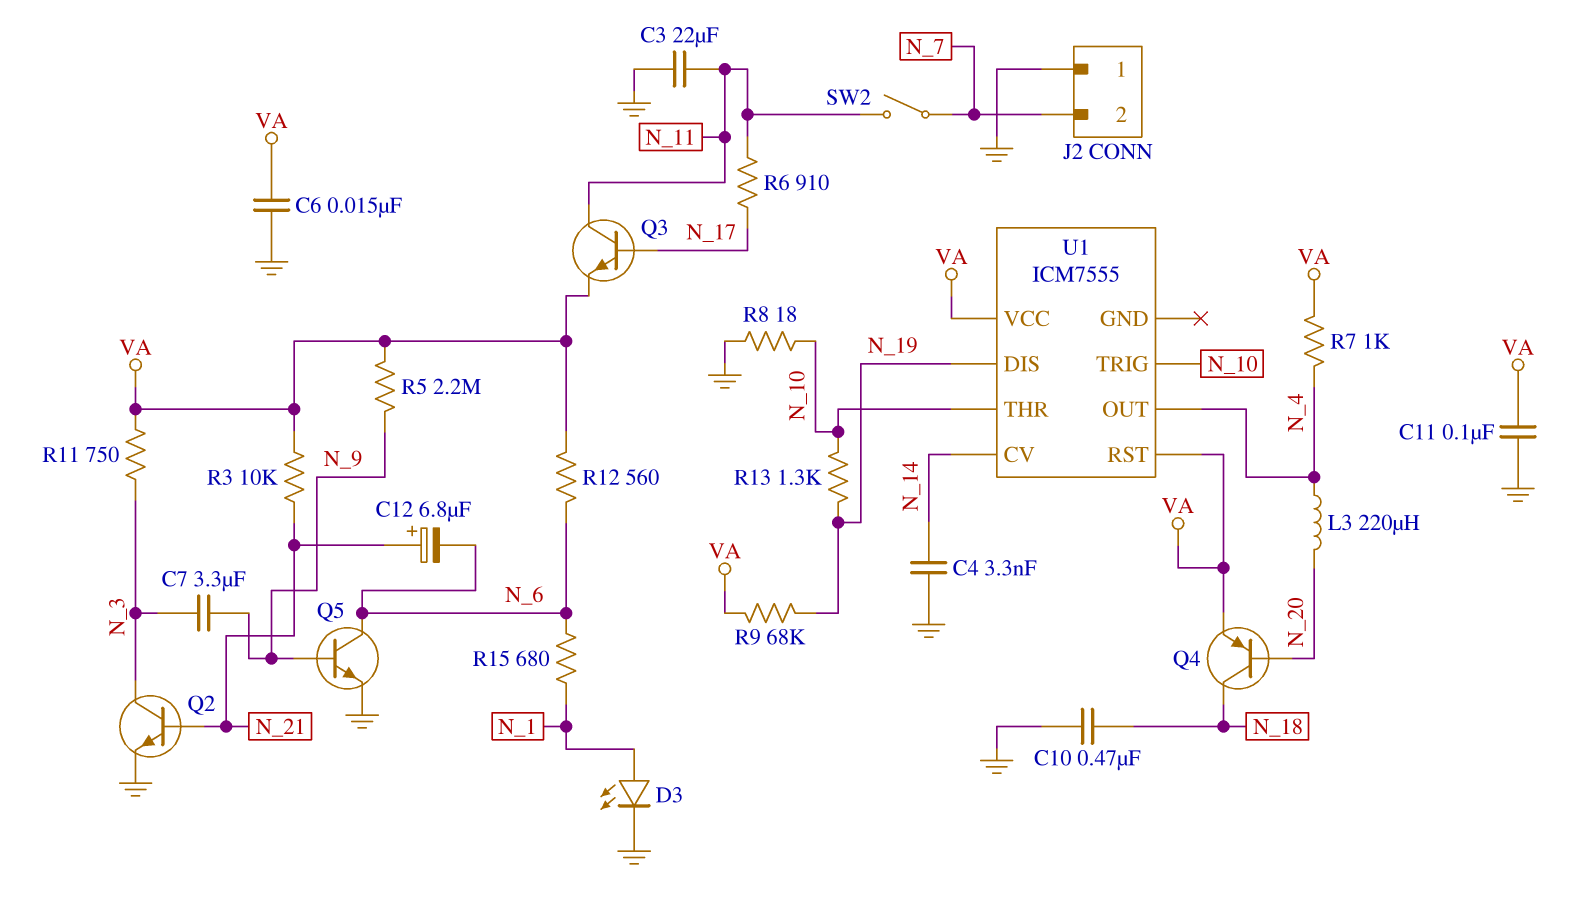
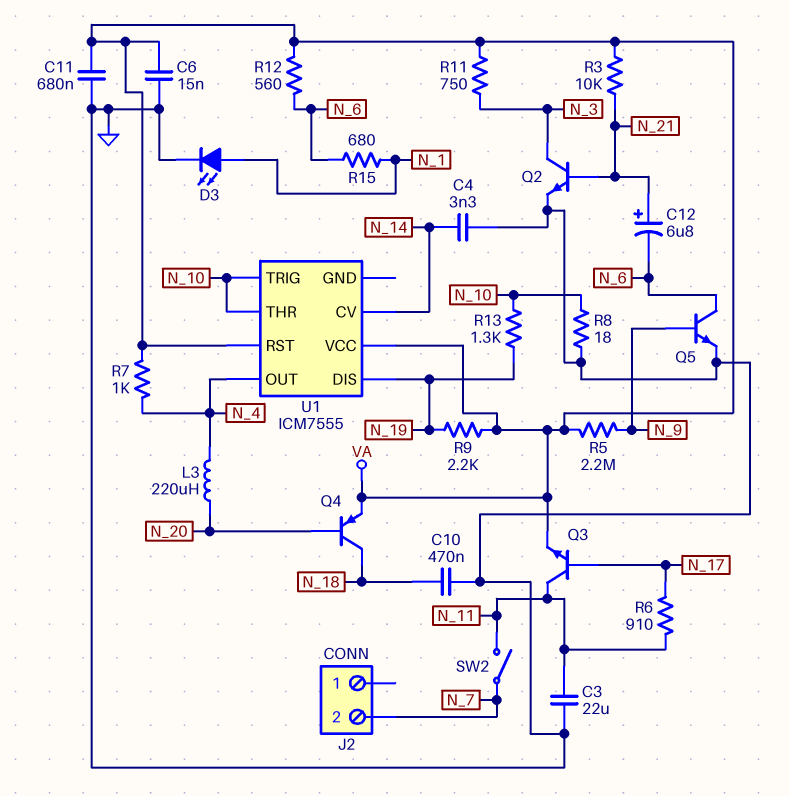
C7: 3.3uF (N_3, N_9) -> none
C11: 100nF (GND, VA) -> 680nF (GND, VA)
J2 pin 1: GND -> none
R9: 68k (N_19, VA) -> 2.2k (N_19, VA)

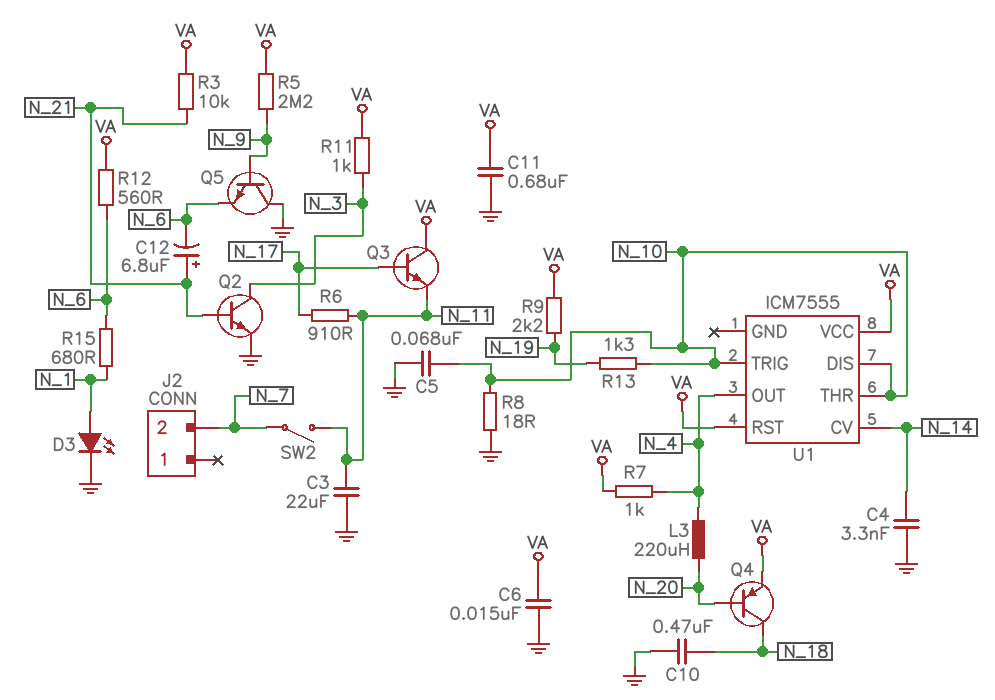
C5: none -> 68nF (GND, N_10)
Q3: NPN (B N_17, C N_11, E VA) -> NPN (B N_17, C VA, E N_11)
Q5: NPN (B N_9, C N_6, E GND) -> NPN (B N_9, C GND, E N_6)
R11: 750 (N_3, VA) -> 1k (N_3, VA)
U1 pin DIS: N_19 -> N_10

